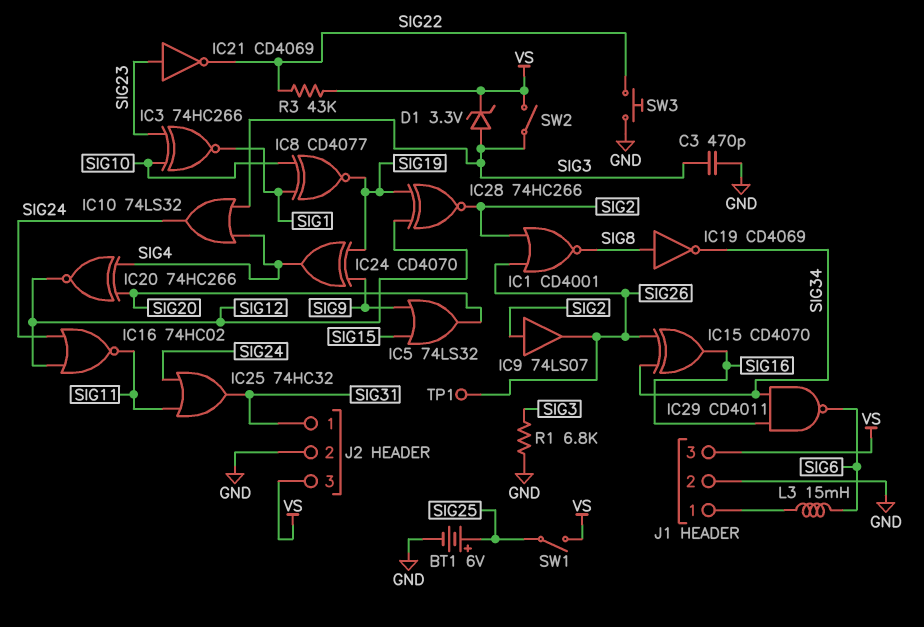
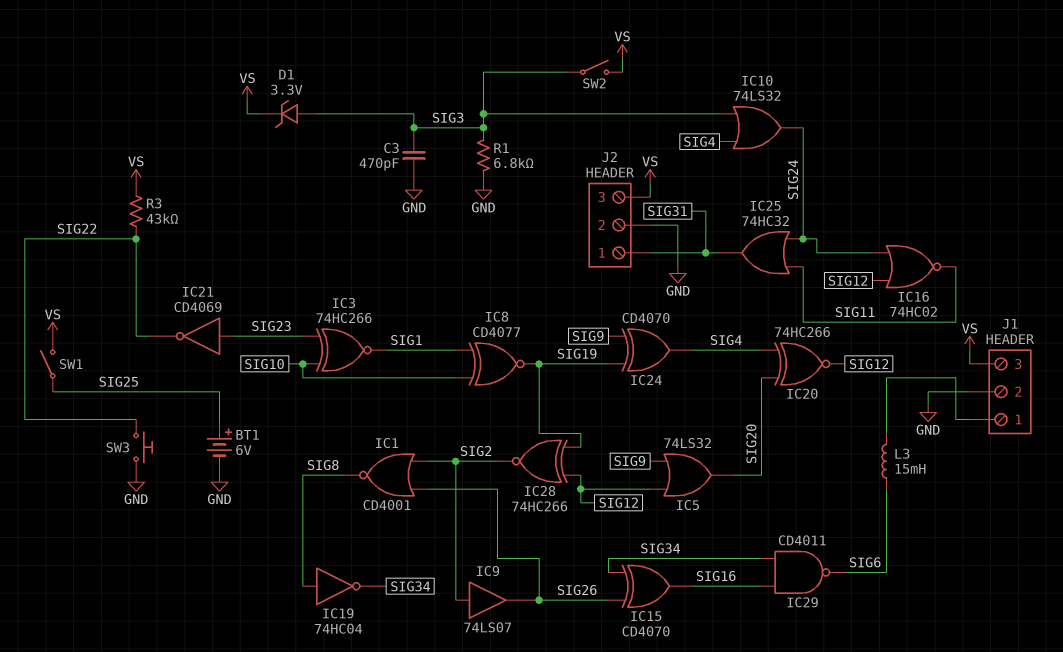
IC5: OR 74LS32 (in SIG9, in SIG15, out SIG20) -> OR 74LS32 (in SIG9, in SIG12, out SIG20)
IC19: NOT CD4069 (in SIG8, out SIG34) -> NOT 74HC04 (in SIG8, out SIG34)
TP1: test point (SIG26) -> none

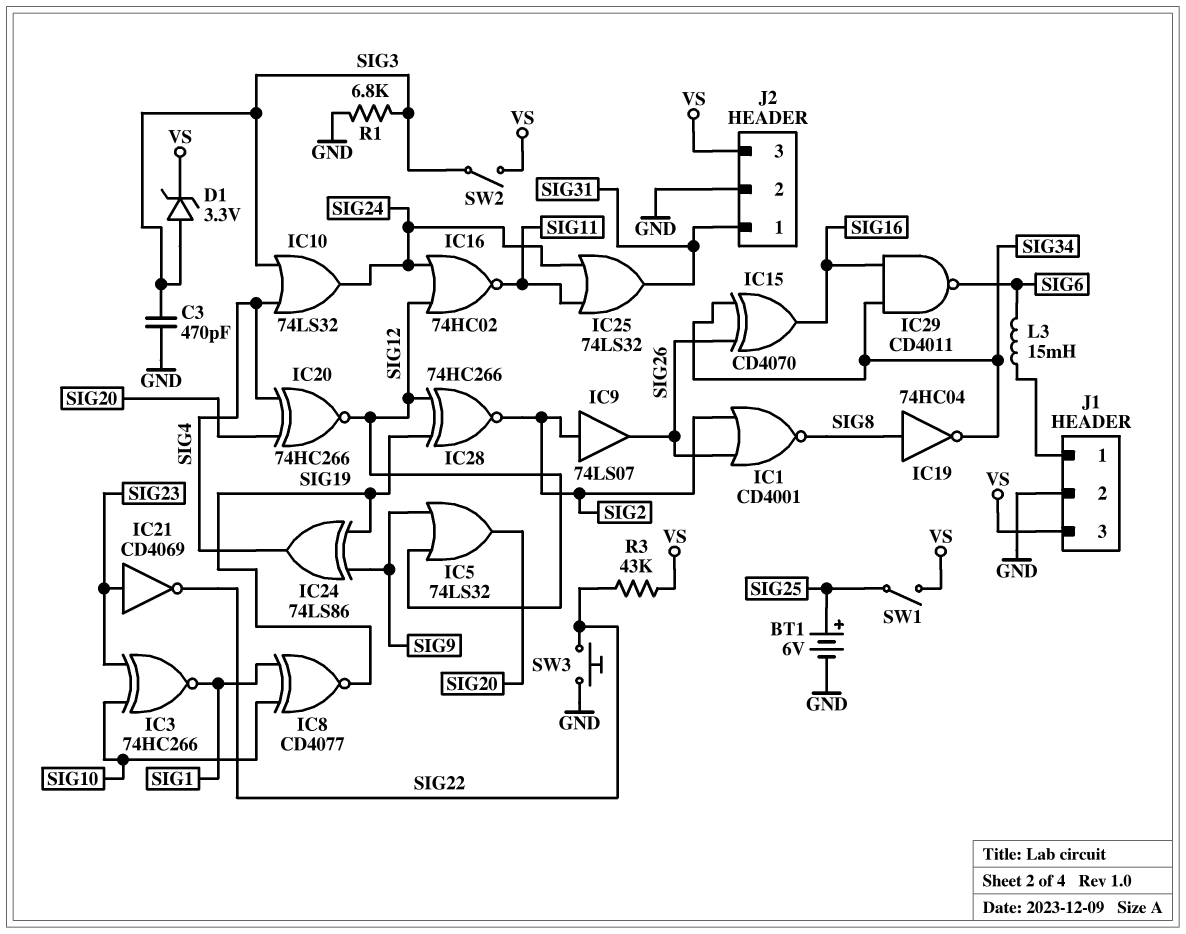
IC24: XOR CD4070 (in SIG9, in SIG19, out SIG4) -> XOR 74LS86 (in SIG9, in SIG19, out SIG4)
IC25: OR 74HC32 (in SIG11, in SIG24, out SIG31) -> OR 74LS32 (in SIG11, in SIG24, out SIG31)

